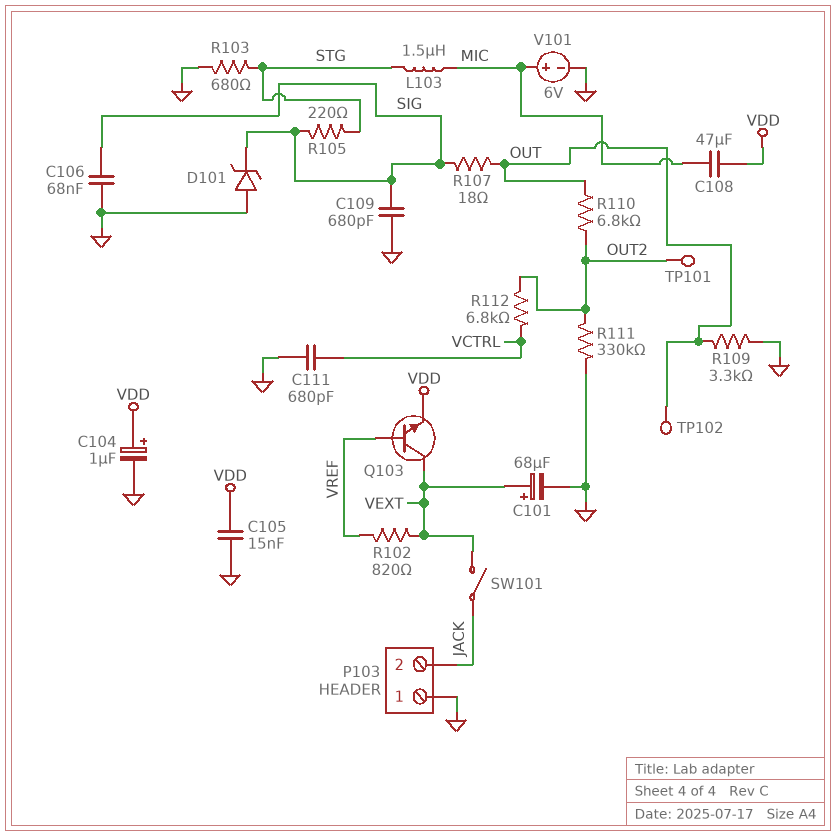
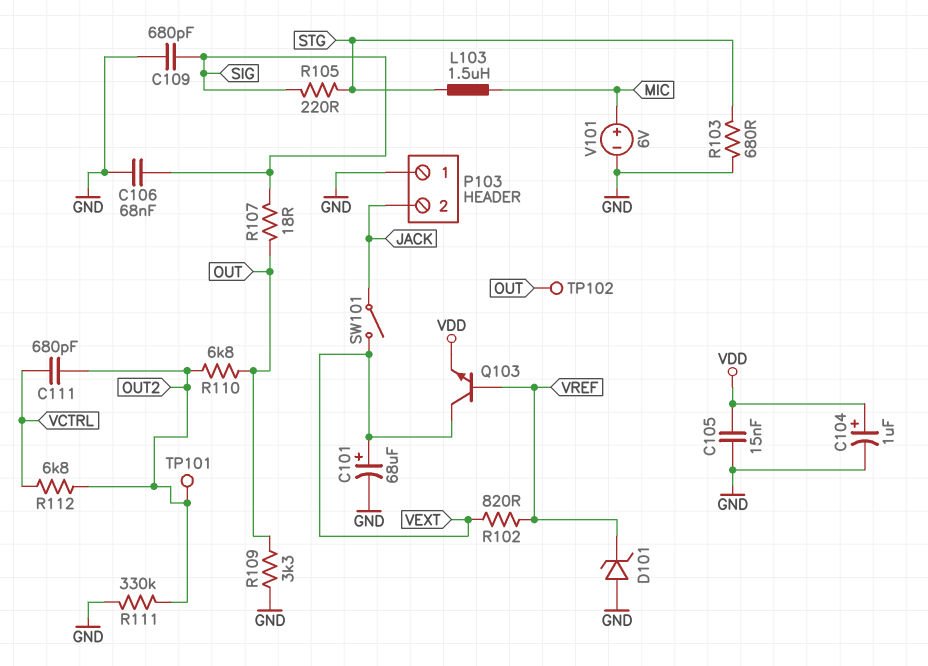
C108: 47uF (MIC, VDD) -> none
C111: 680pF (GND, VCTRL) -> 680pF (OUT2, VCTRL)
D101: zener (A GND, K SIG) -> zener (A GND, K VREF)

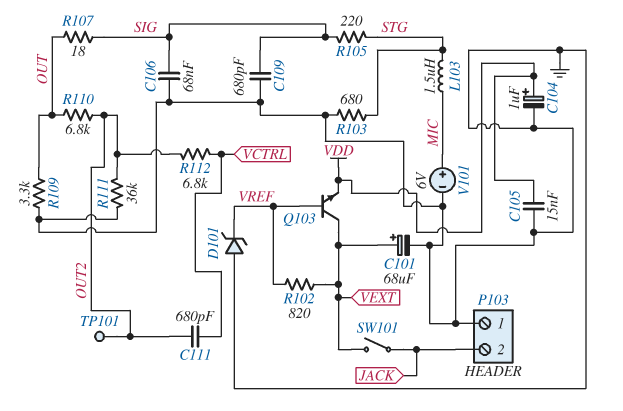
R111: 330k (GND, OUT2) -> 36k (GND, OUT2)
TP102: test point (OUT) -> none

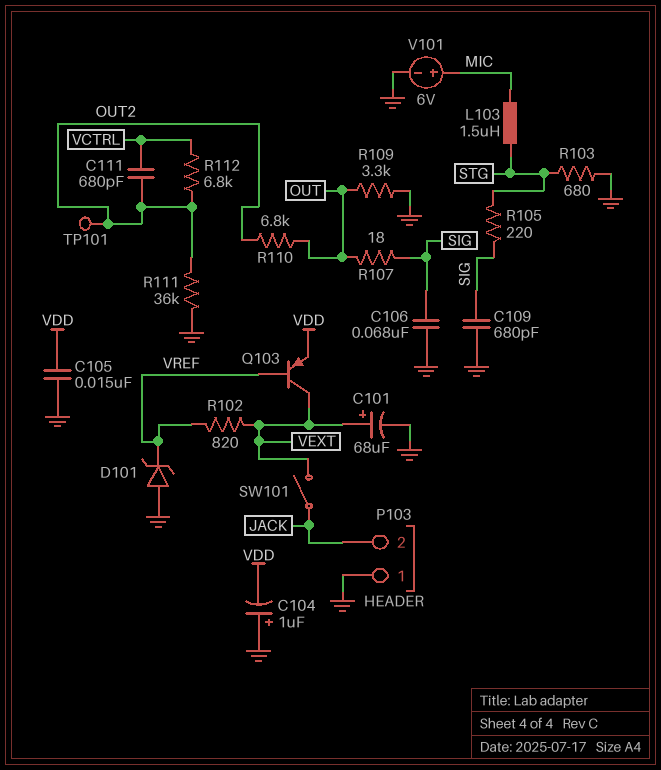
C104: 1uF (plus VDD, minus GND) -> 1uF (plus GND, minus VDD)
Q103: NPN (B VREF, C VEXT, E VDD) -> PNP (B VREF, C VEXT, E VDD)

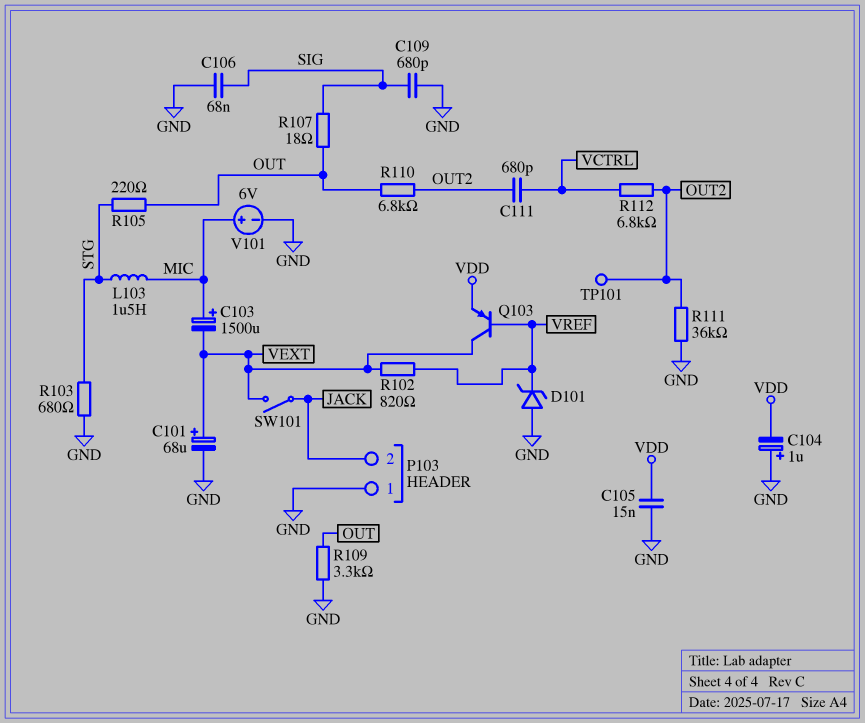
C103: none -> 1500uF (plus MIC, minus VEXT)
R105: 220 (SIG, STG) -> 220 (OUT, STG)

